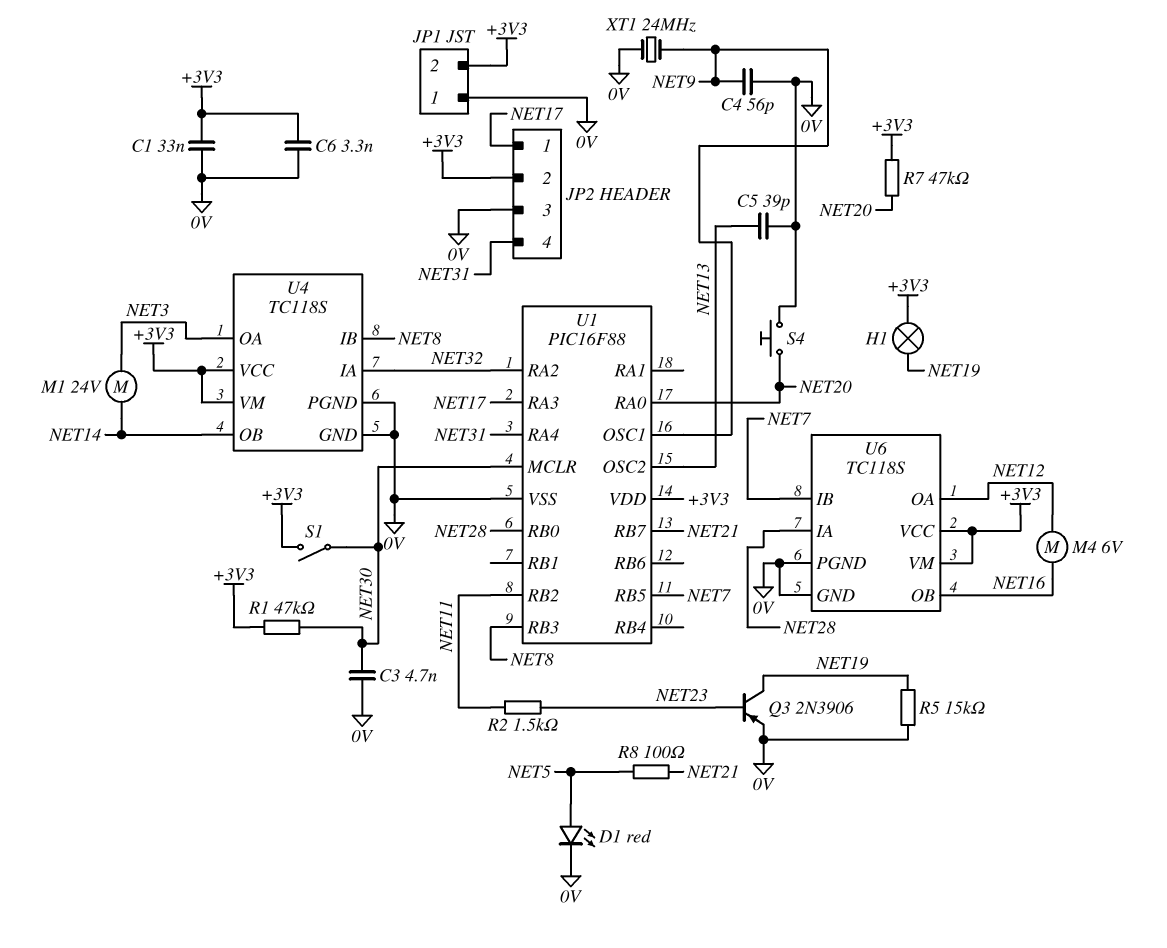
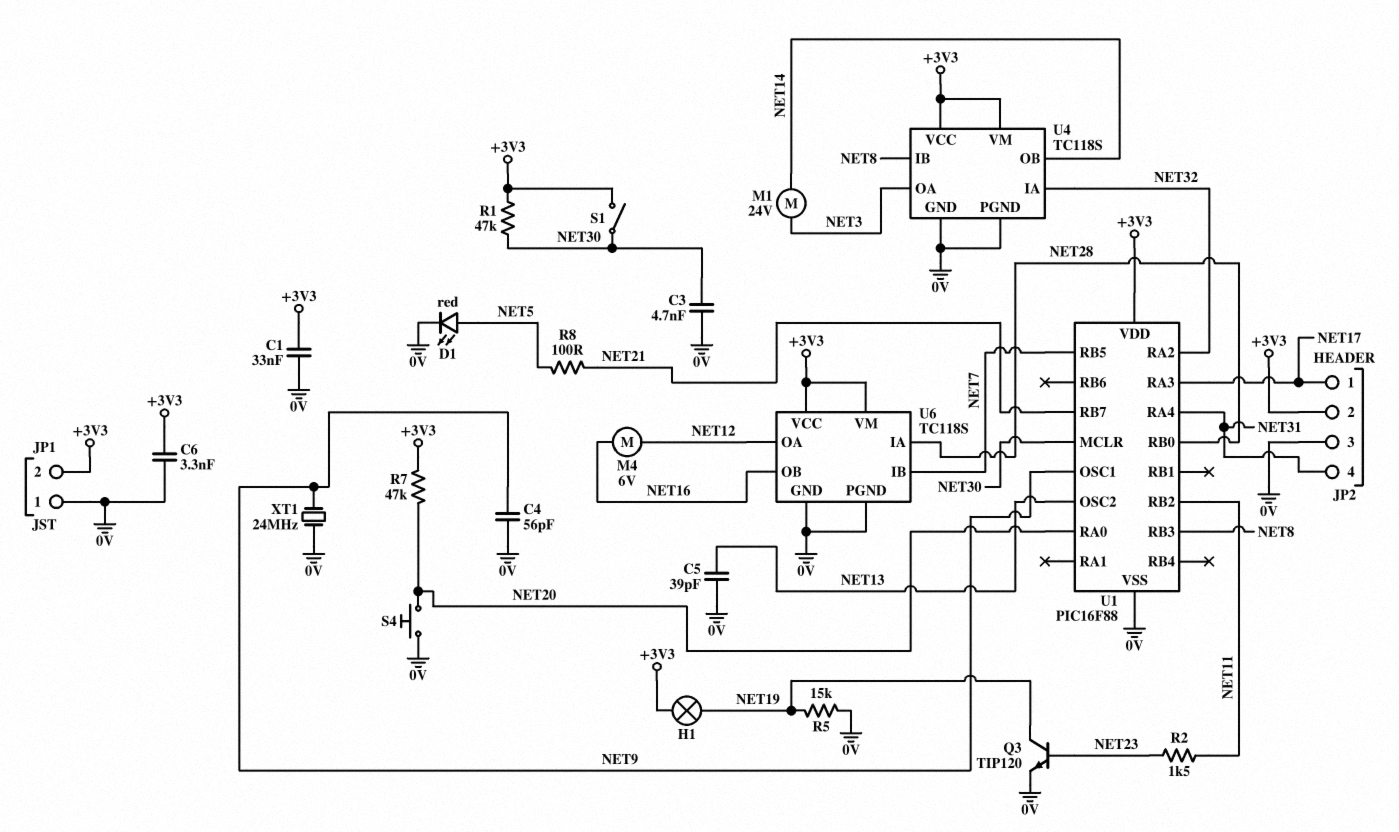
Q3: PNP 2N3906 (B NET23, C NET19, E 0V) -> NPN TIP120 (B NET23, C NET19, E 0V)

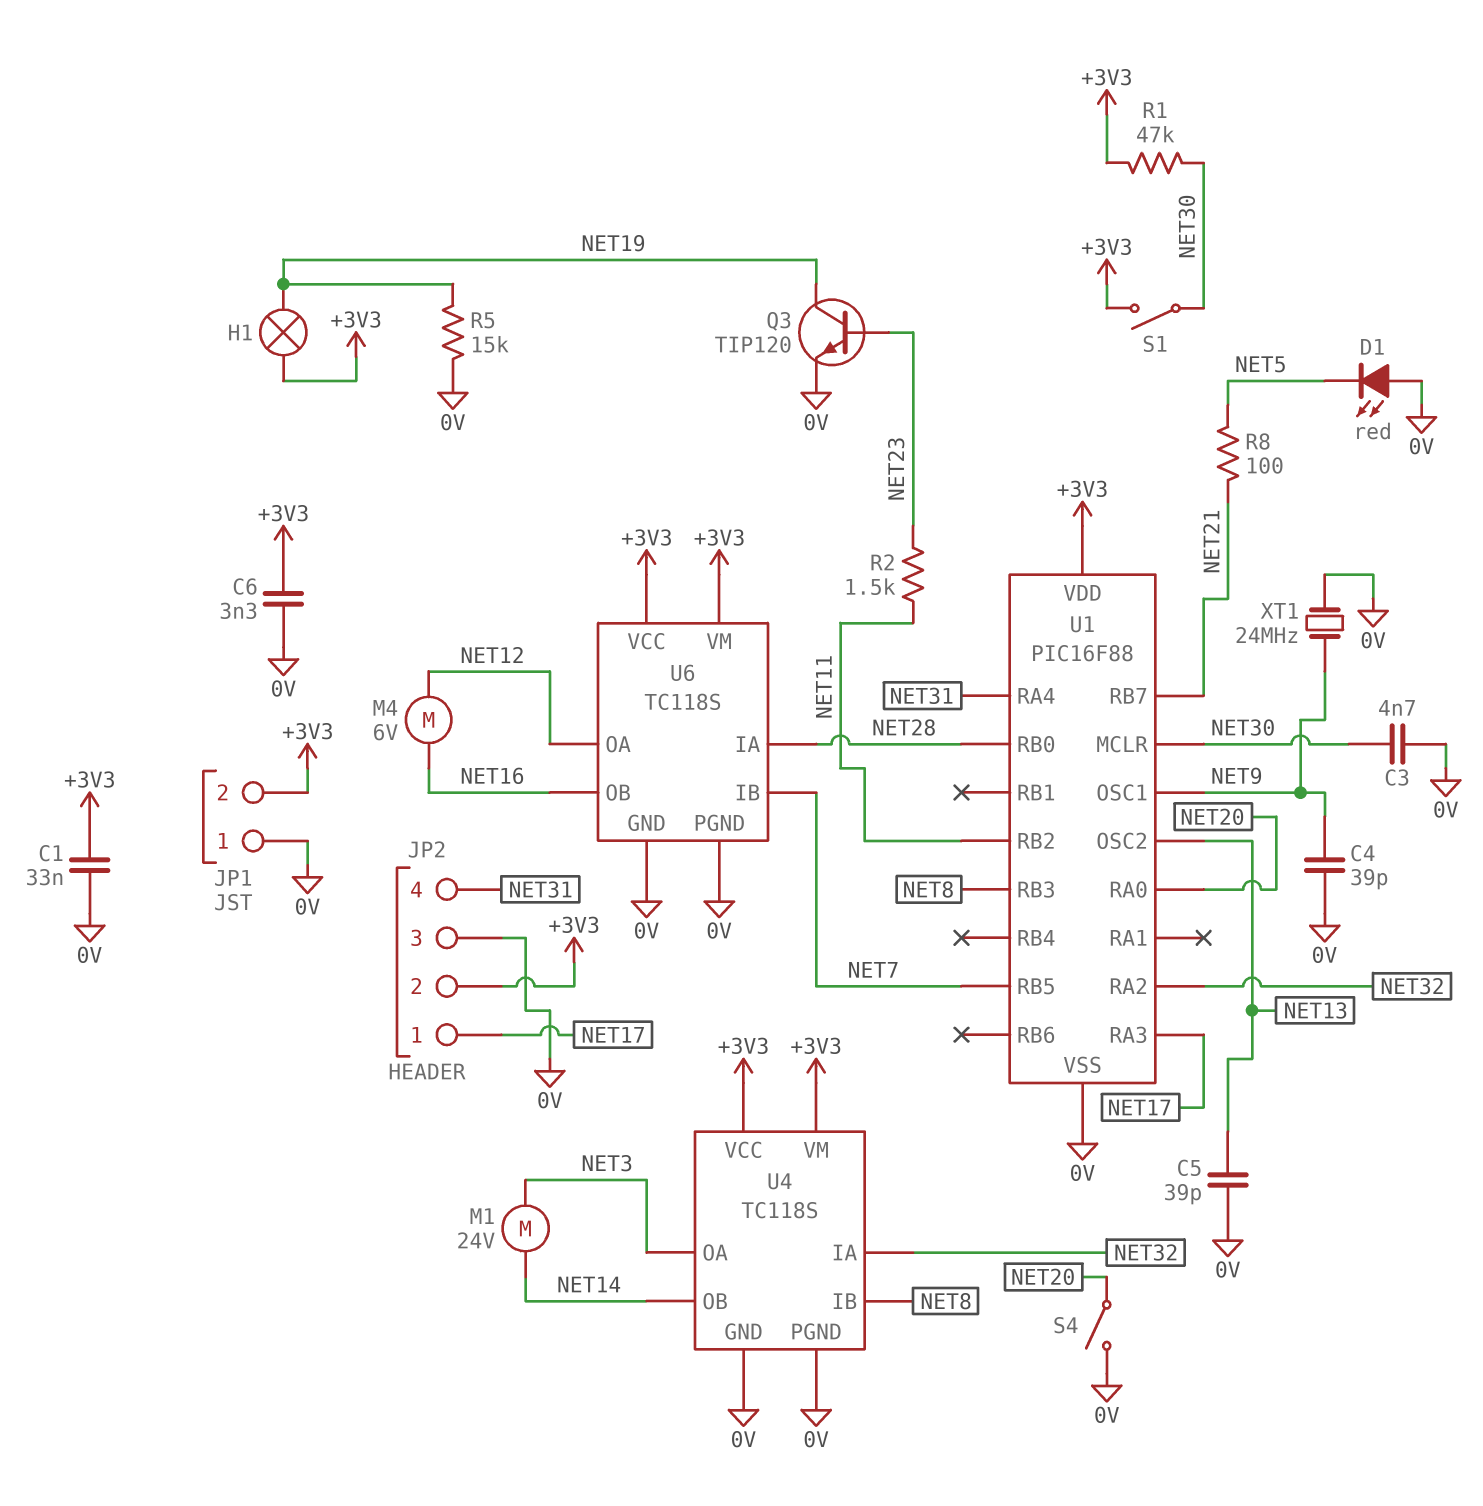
C4: 56pF (0V, NET9) -> 39pF (0V, NET9)
D1: LED red (A NET5, K 0V) -> LED red (A 0V, K NET5)
R7: 47k (+3V3, NET20) -> none
S4: button (0V, NET20) -> switch (0V, NET20)

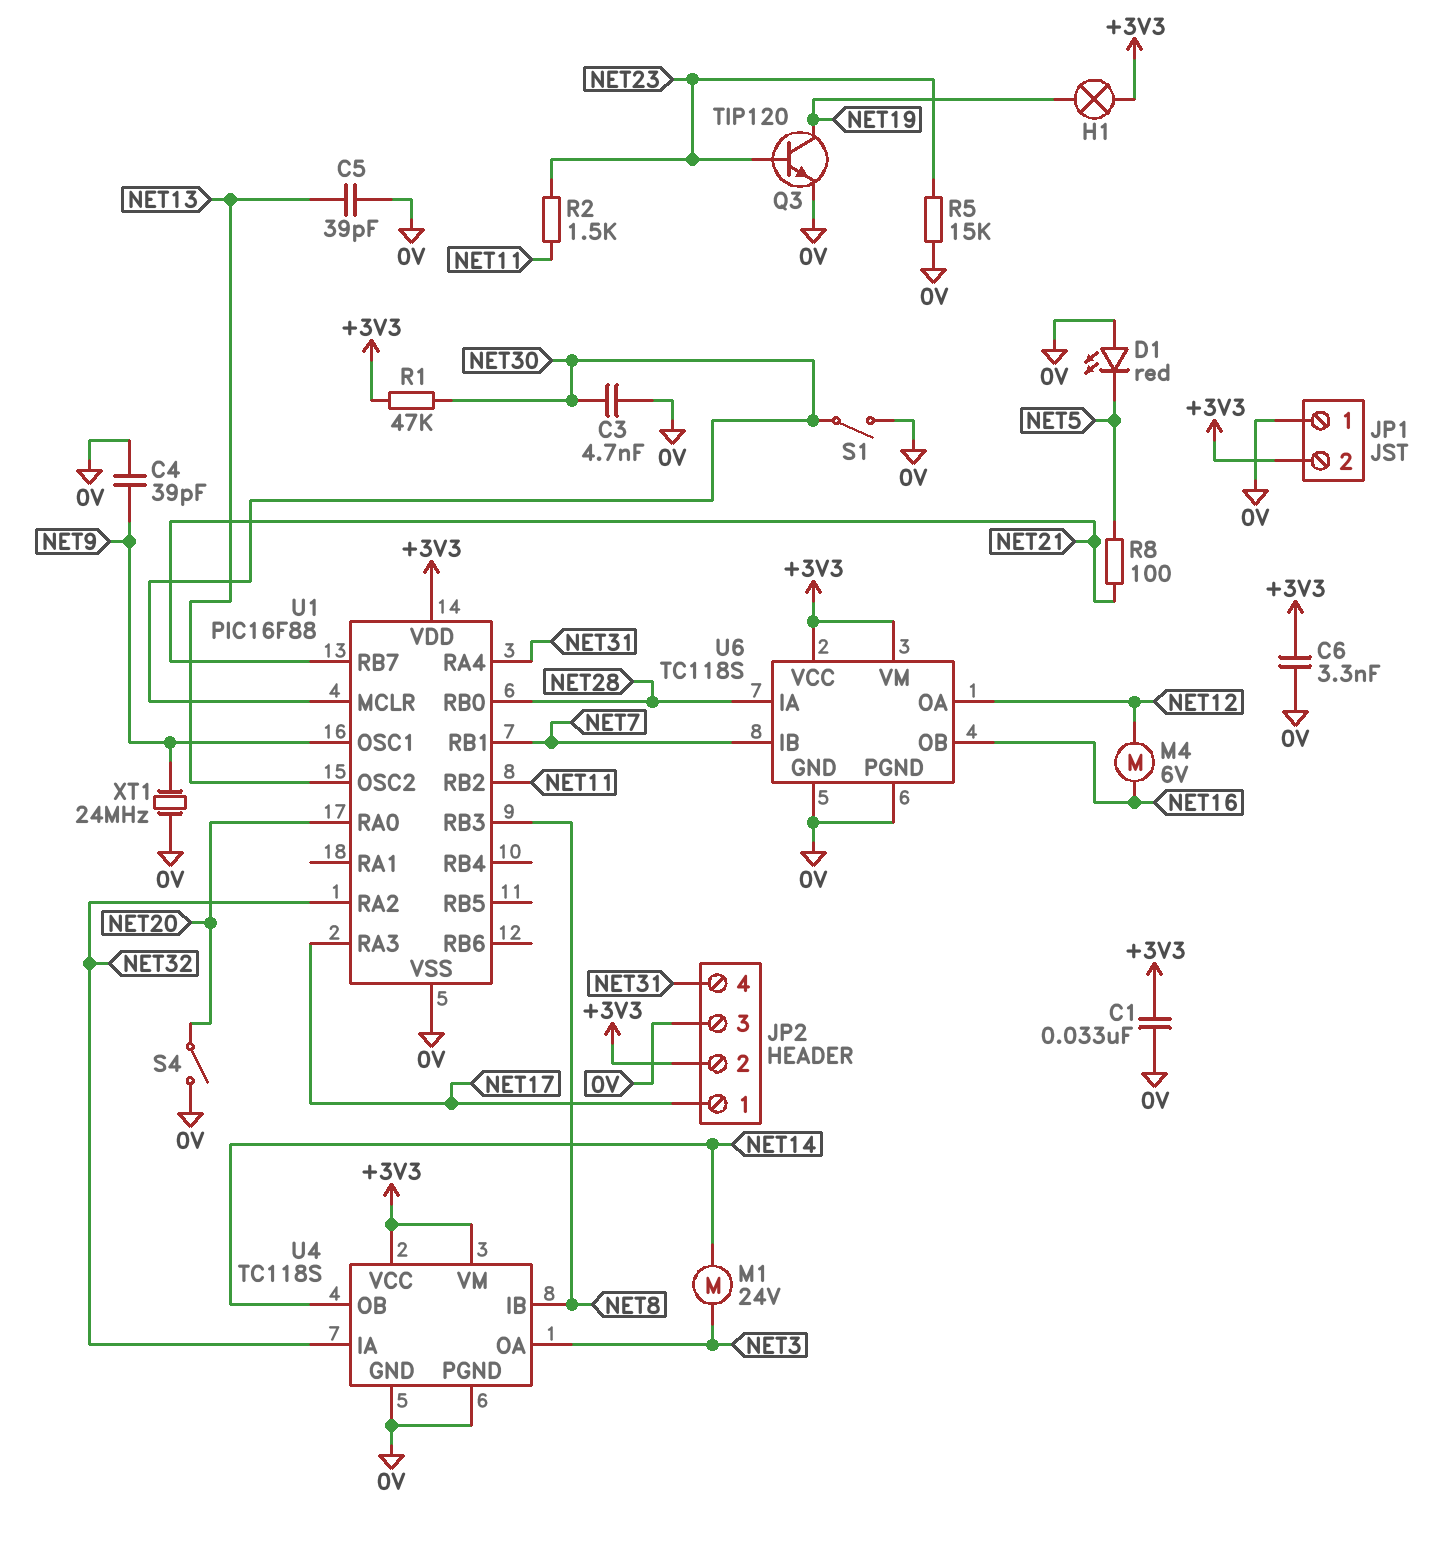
R5: 15k (0V, NET19) -> 15k (0V, NET23)
S1: switch (+3V3, NET30) -> switch (0V, NET30)
U1 pin RB1: none -> NET7
U1 pin RB5: NET7 -> none

